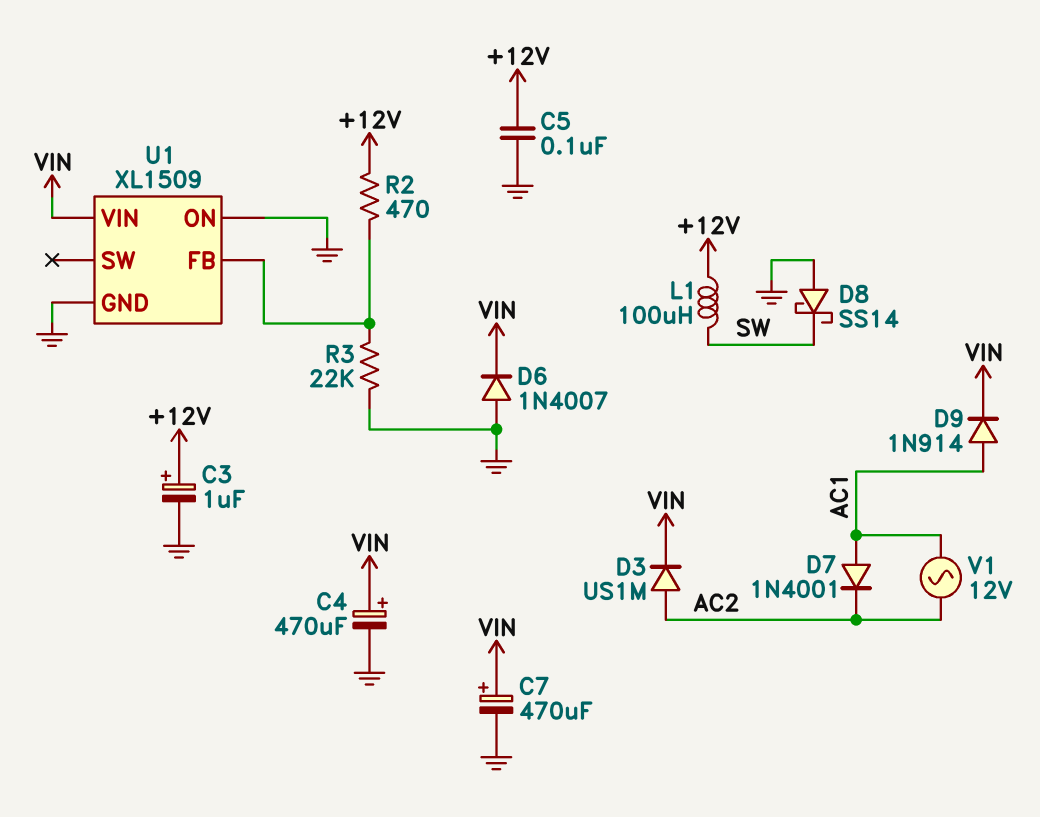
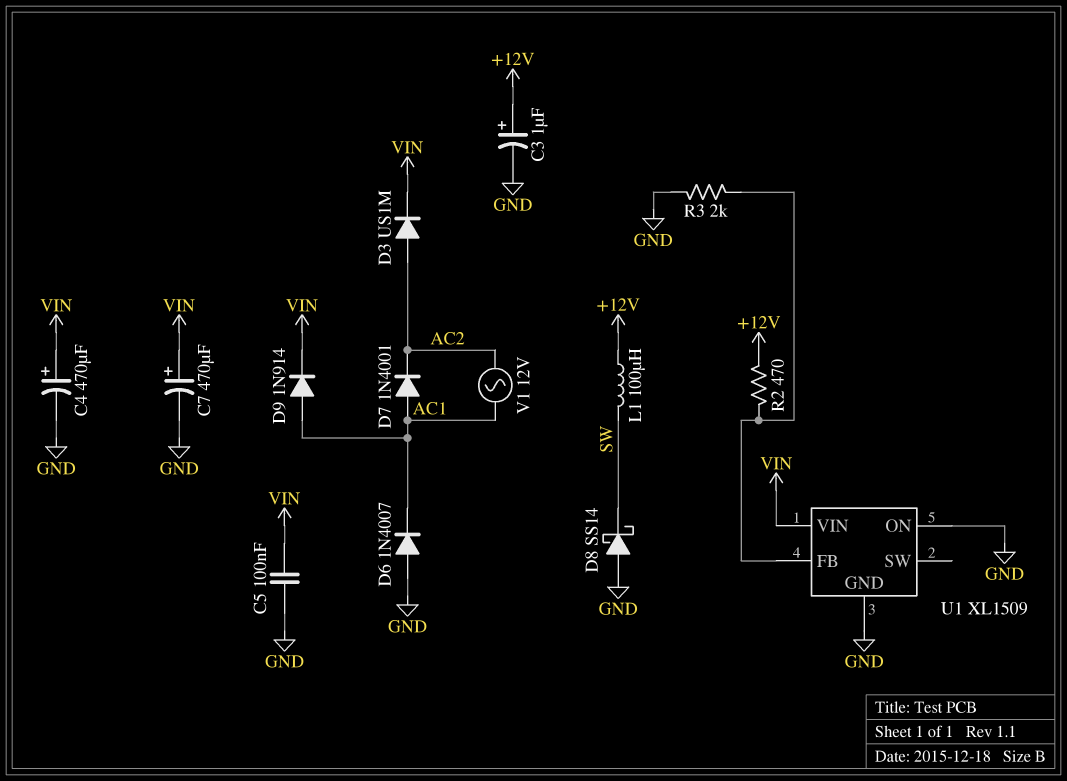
C5: 100nF (+12V, GND) -> 100nF (GND, VIN)
D6: diode 1N4007 (A GND, K VIN) -> diode 1N4007 (A GND, K AC1)
R3: 22k (GND, U1/FB) -> 2k (GND, U1/FB)

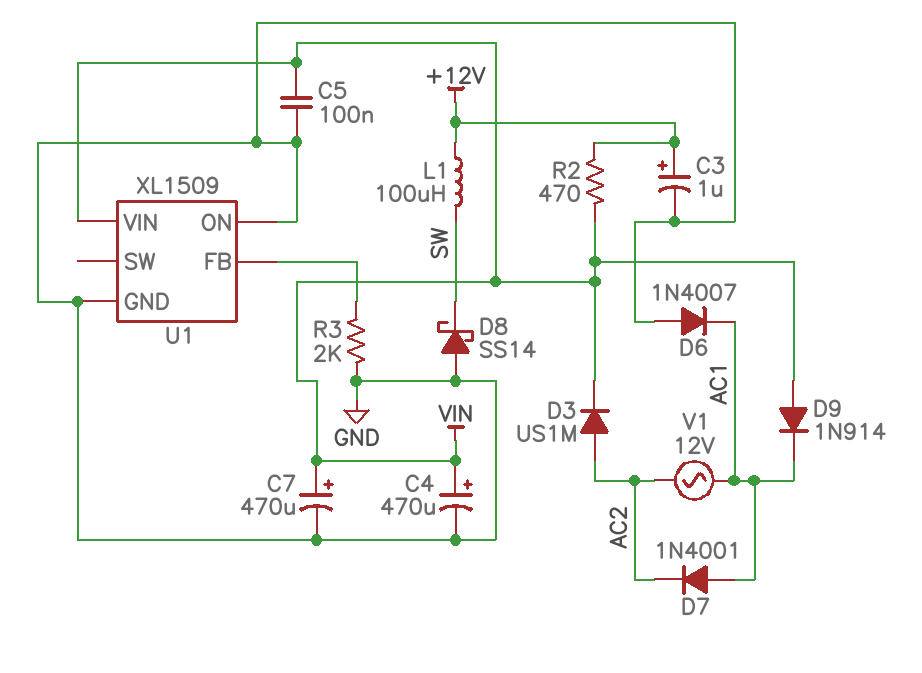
D9: diode 1N914 (A AC1, K VIN) -> diode 1N914 (A VIN, K AC1)
R2: 470 (+12V, U1/FB) -> 470 (+12V, VIN)

